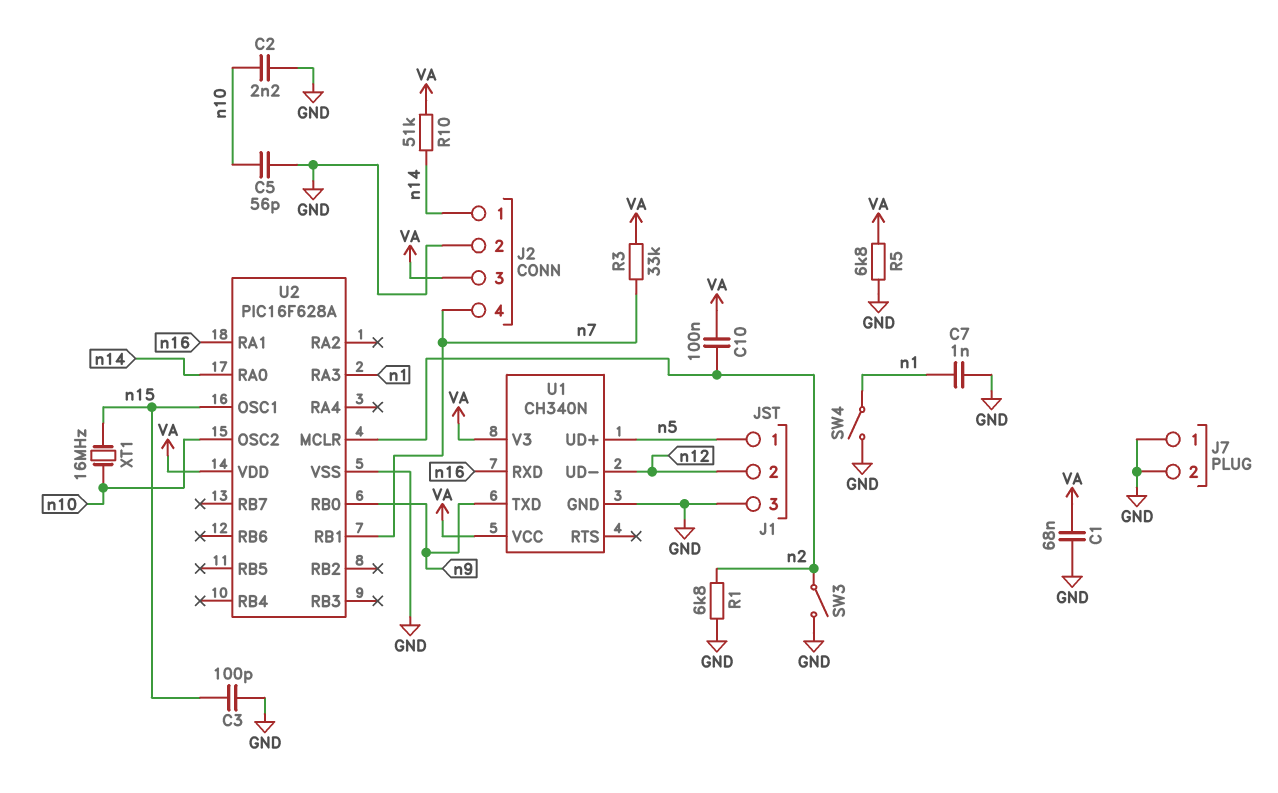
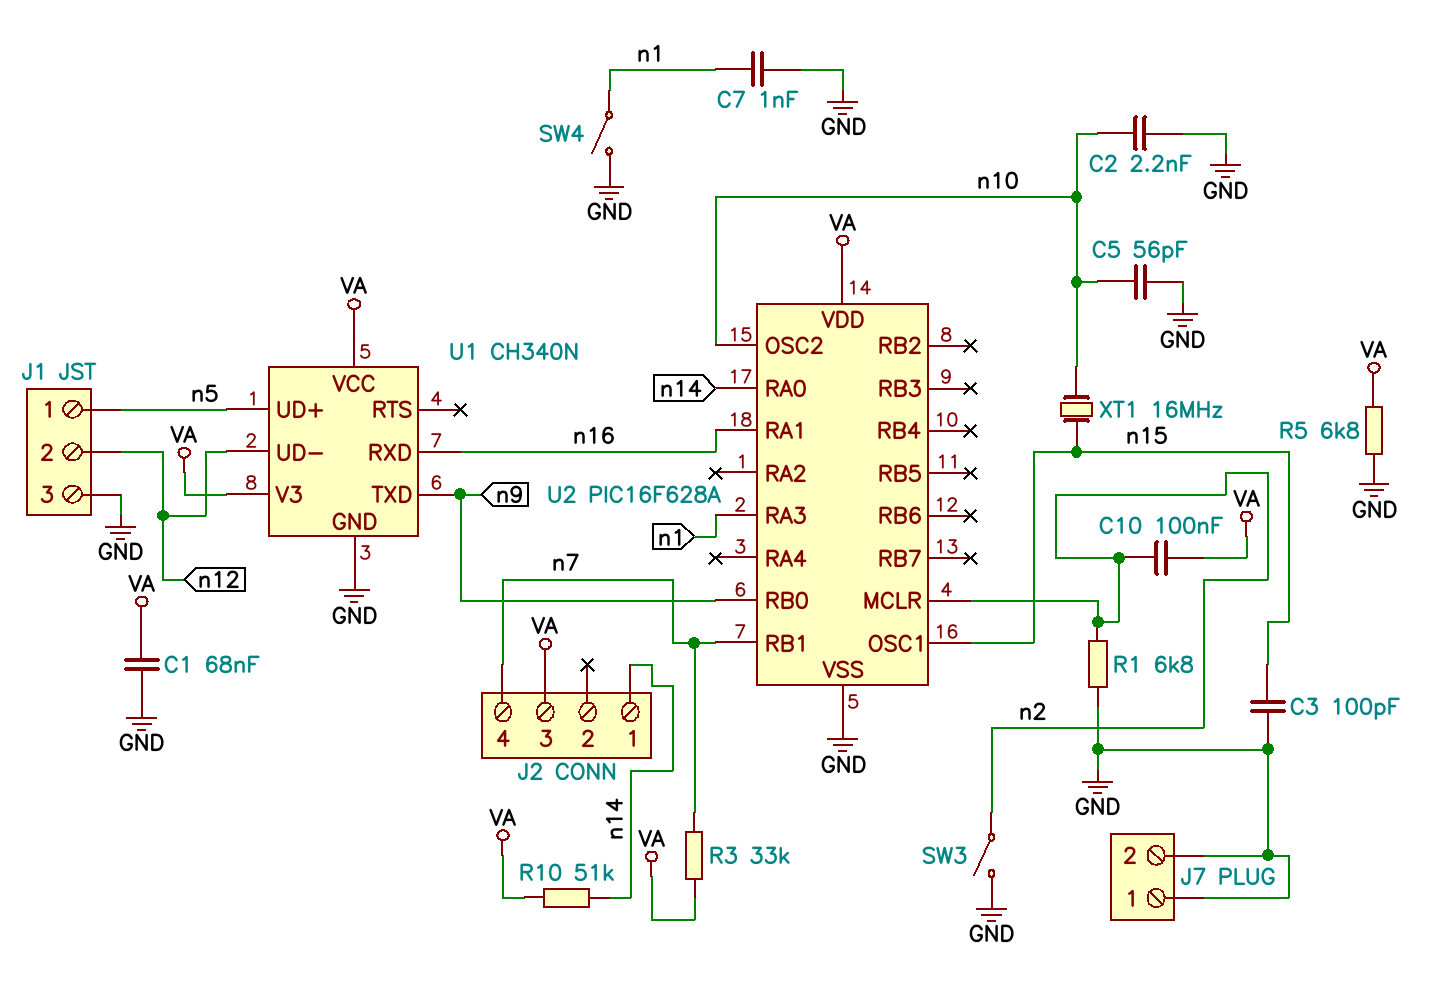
J2 pin 2: GND -> none

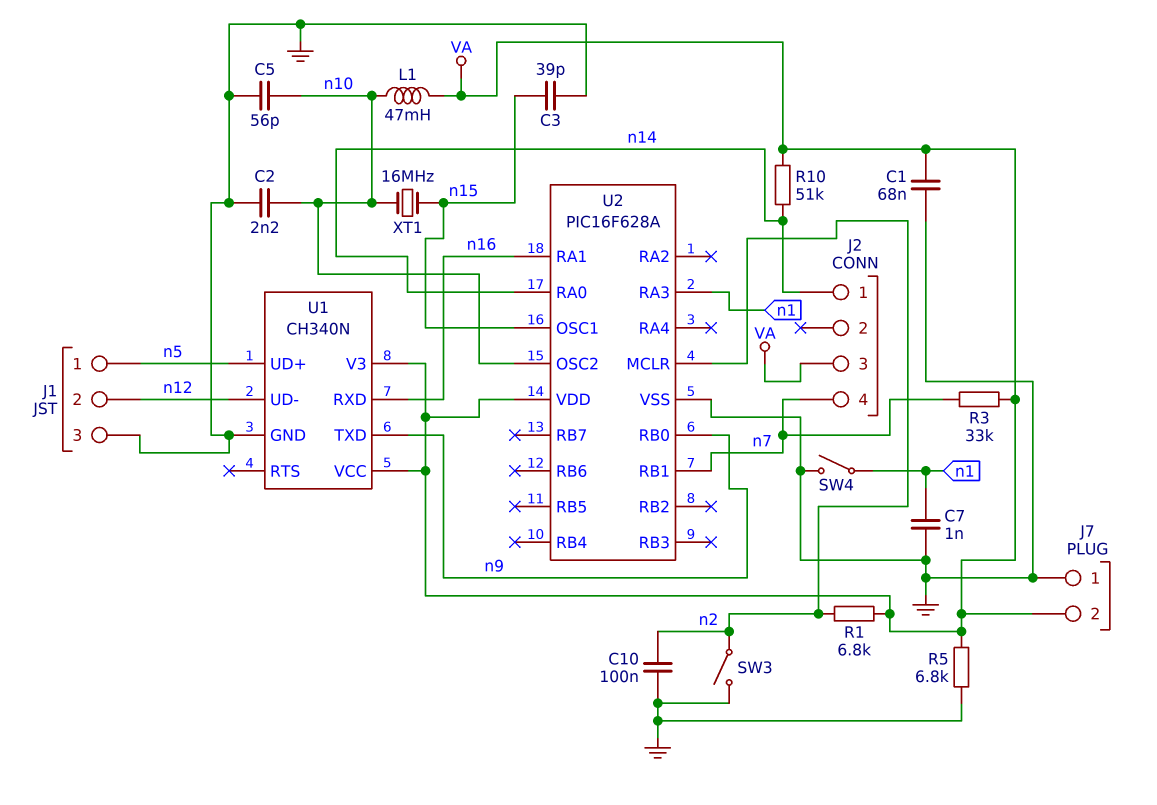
C3: 100pF (GND, n15) -> 39pF (GND, n15)
C10: 100nF (VA, n2) -> 100nF (GND, n2)
J7 pin 2: GND -> VA
L1: none -> 47mH (VA, n10)
R1: 6.8k (GND, n2) -> 6.8k (VA, n2)

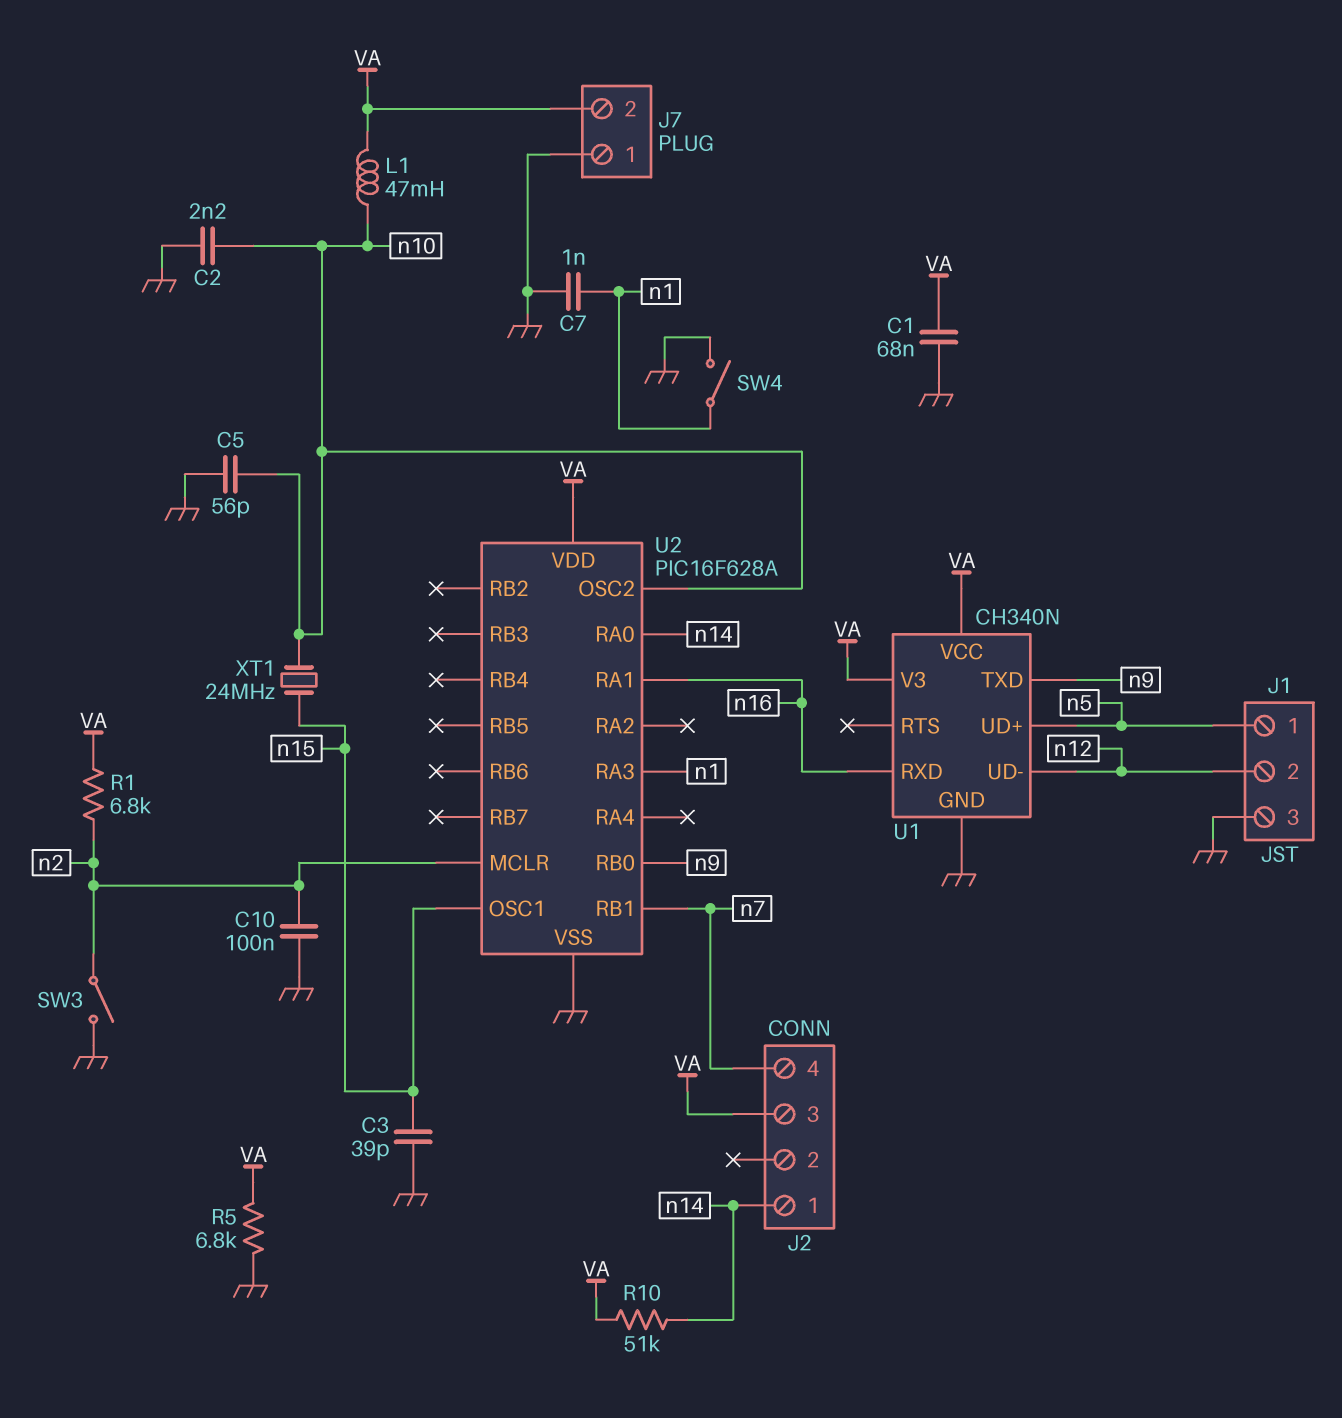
R3: 33k (VA, n7) -> none
XT1: 16MHz (n10, n15) -> 24MHz (n10, n15)

